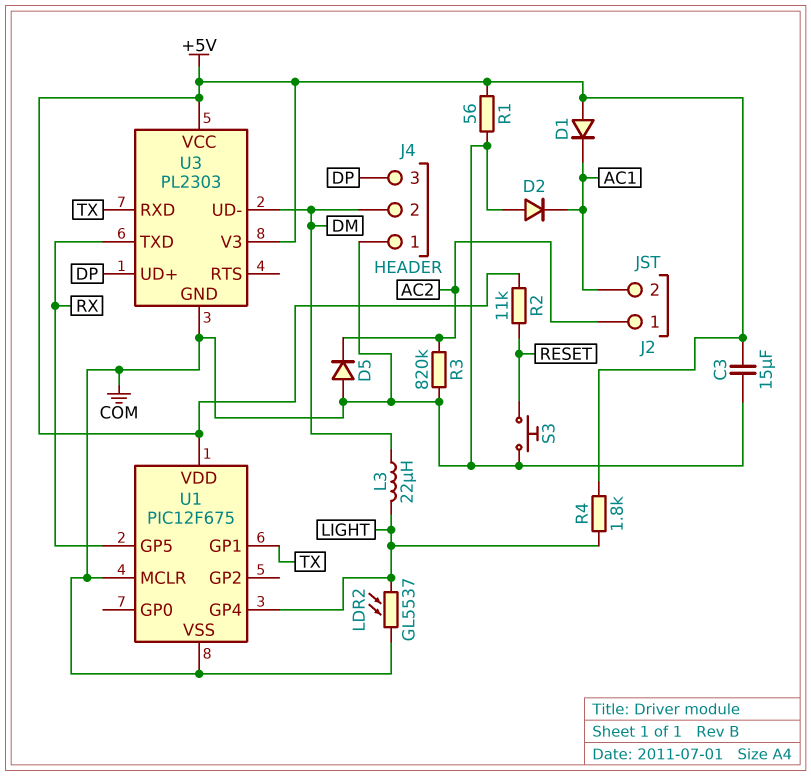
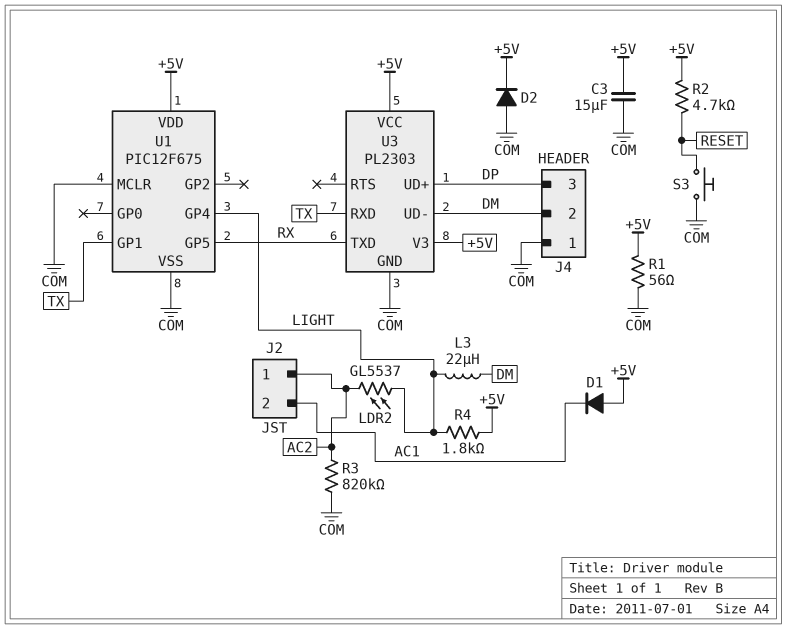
D2: diode (A COM, K AC1) -> diode (A COM, K +5V)
D5: diode (A COM, K AC2) -> none
LDR2: GL5537 (COM, LIGHT) -> GL5537 (AC2, LIGHT)
R2: 11k (+5V, RESET) -> 4.7k (+5V, RESET)

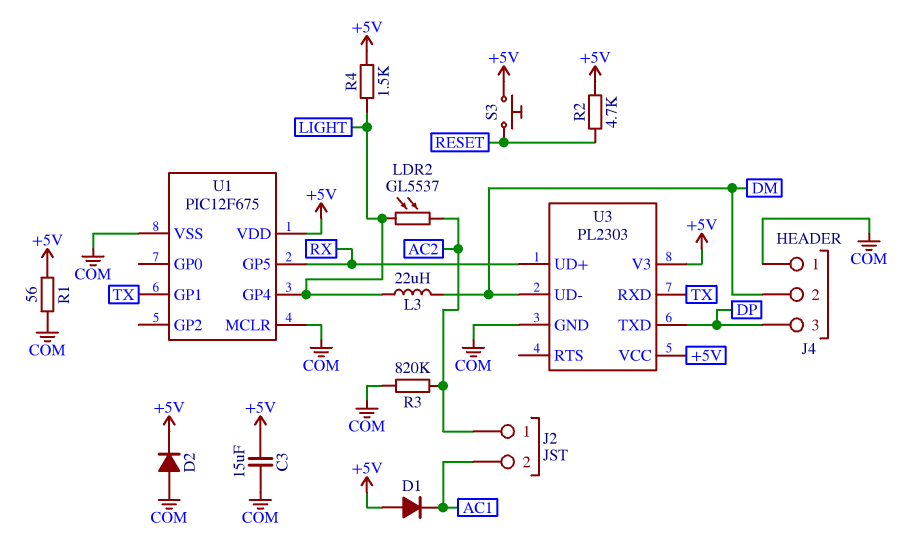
R4: 1.8k (+5V, LIGHT) -> 1.5k (+5V, LIGHT)
S3: button (COM, RESET) -> button (+5V, RESET)
U3 pin TXD: RX -> DP
U3 pin UD+: DP -> RX

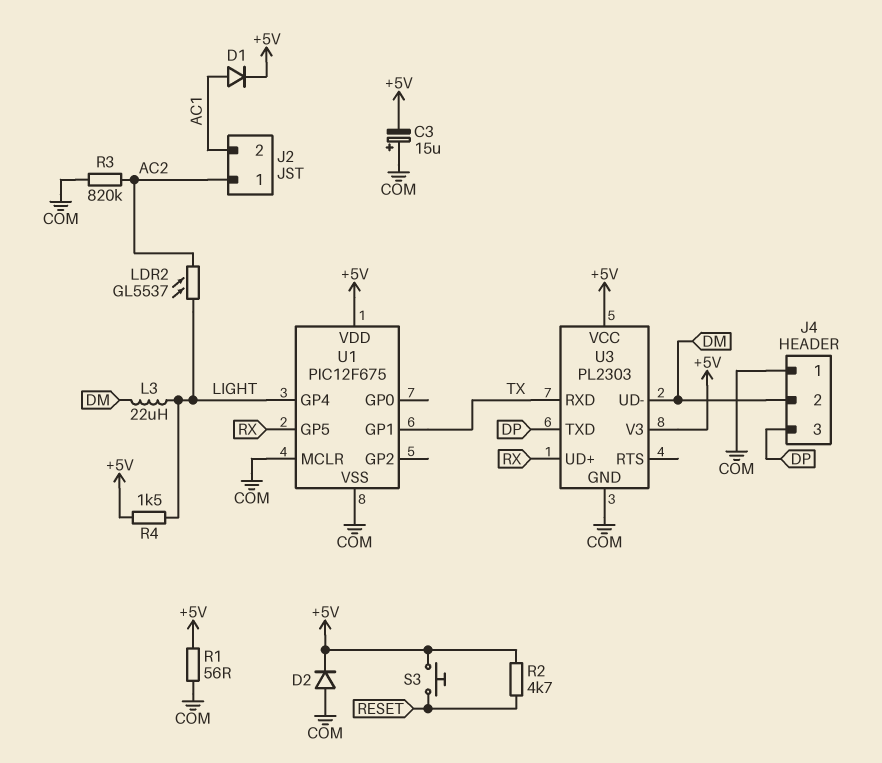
C3: 15uF (+5V, COM) -> 15uF (plus COM, minus +5V)
D1: diode (A +5V, K AC1) -> diode (A AC1, K +5V)

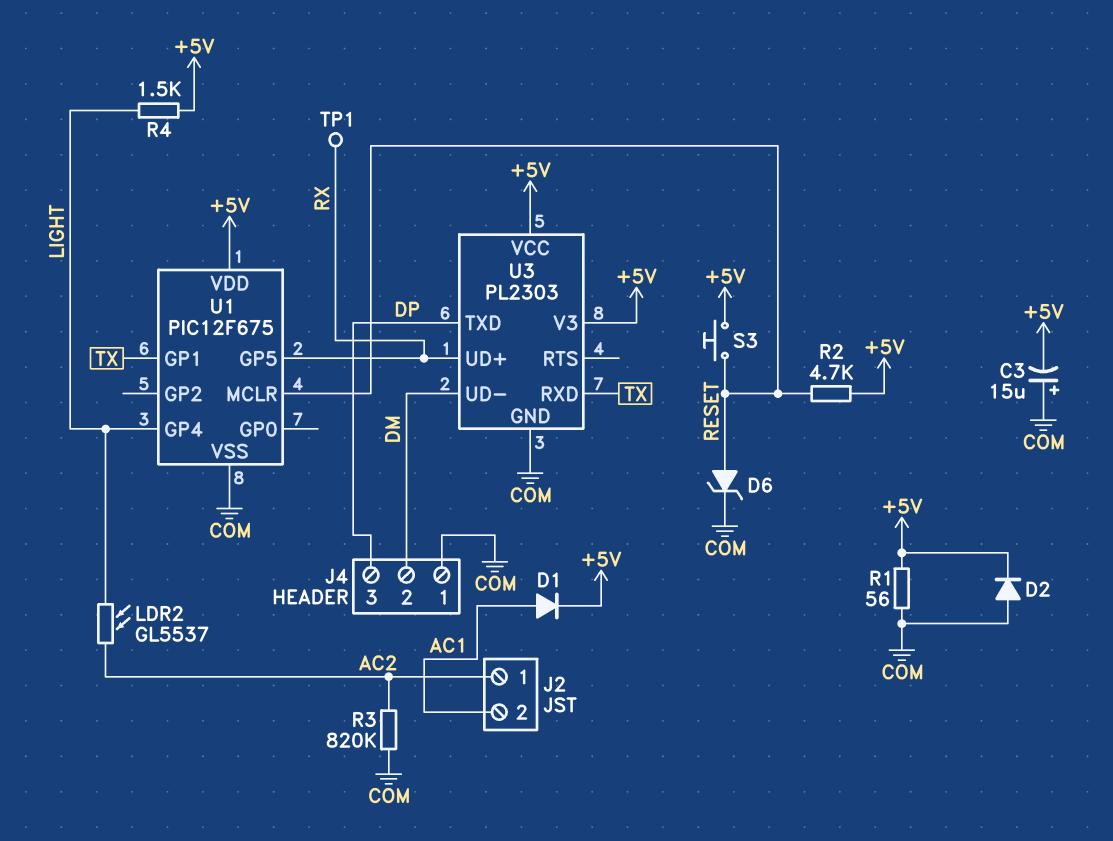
D6: none -> zener (A RESET, K COM)
L3: 22uH (DM, LIGHT) -> none
TP1: none -> test point (RX)
U1 pin MCLR: COM -> RESET

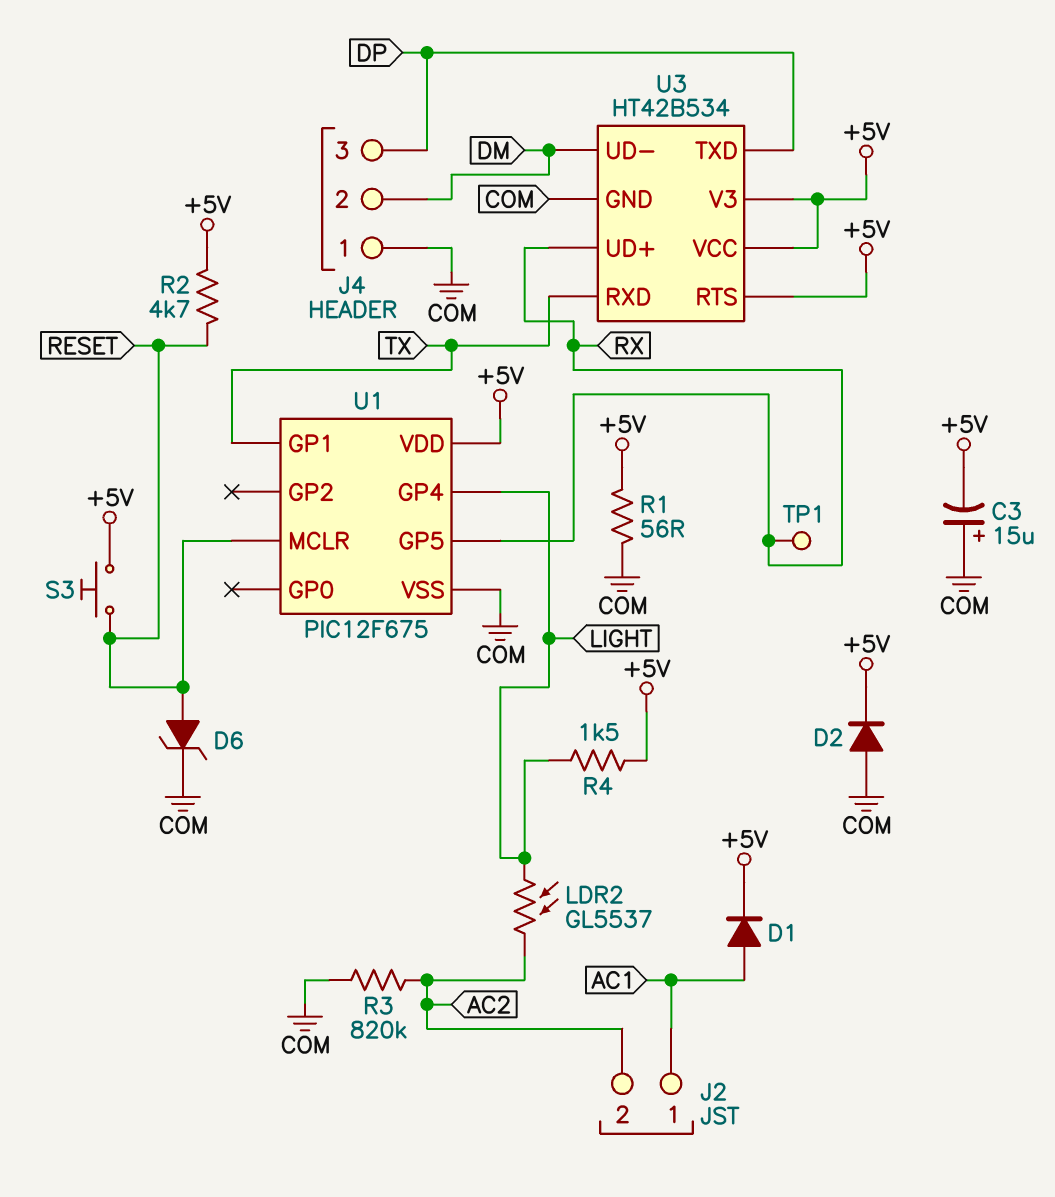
J2 pin 1: AC2 -> AC1
J2 pin 2: AC1 -> AC2
U3: PL2303 -> HT42B534
U3 pin RTS: none -> +5V

